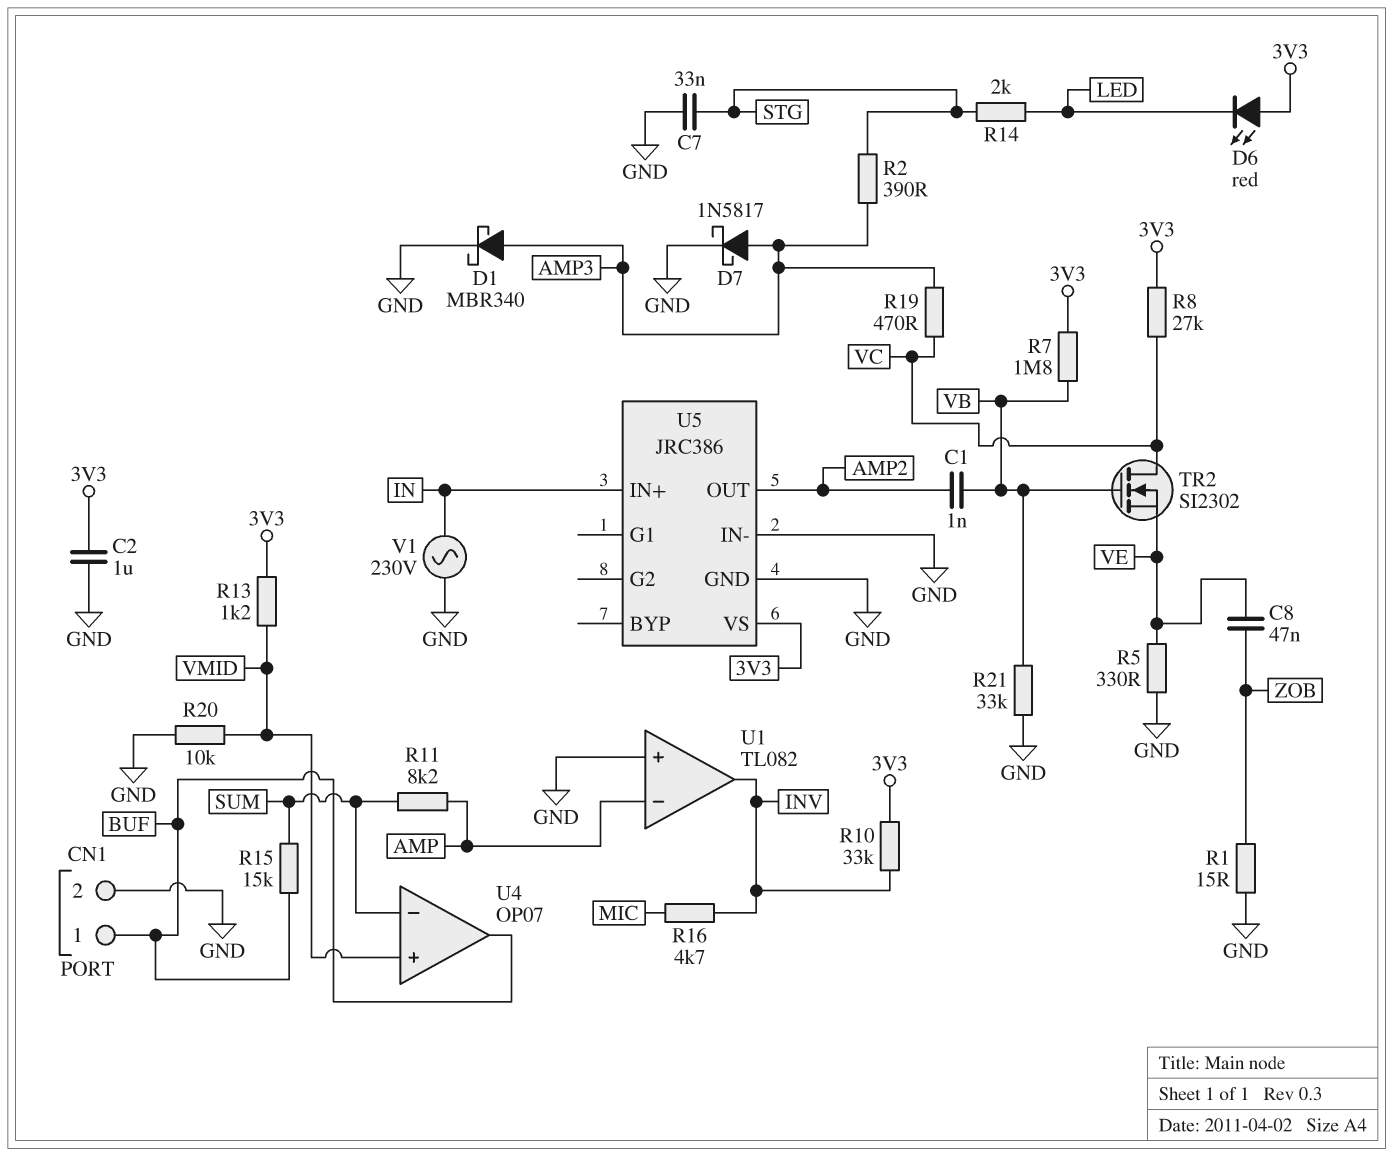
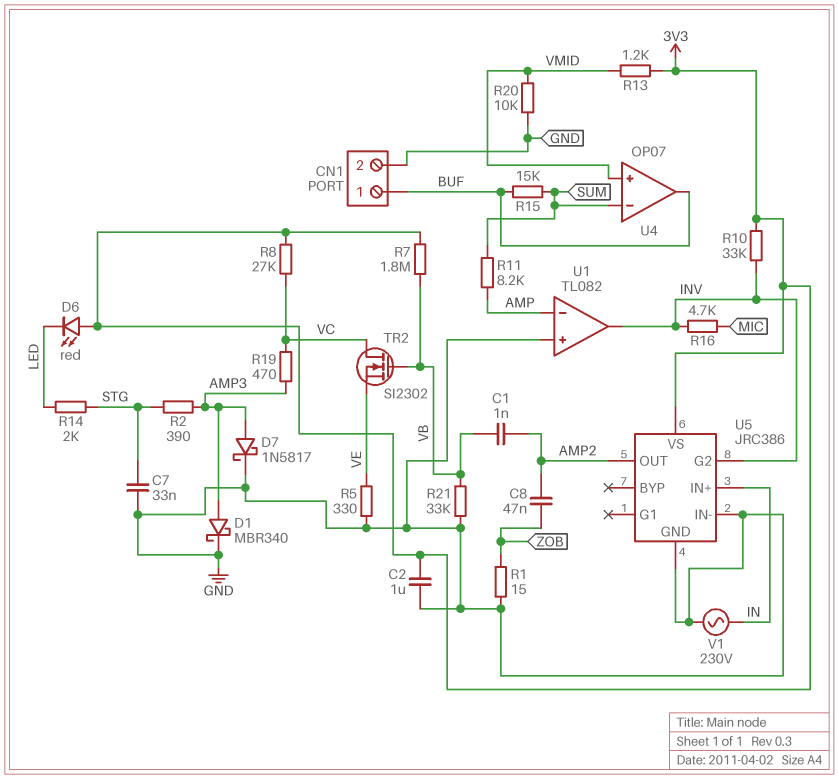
C8: 47nF (VE, ZOB) -> 47nF (AMP2, ZOB)
U5 pin G2: none -> INV

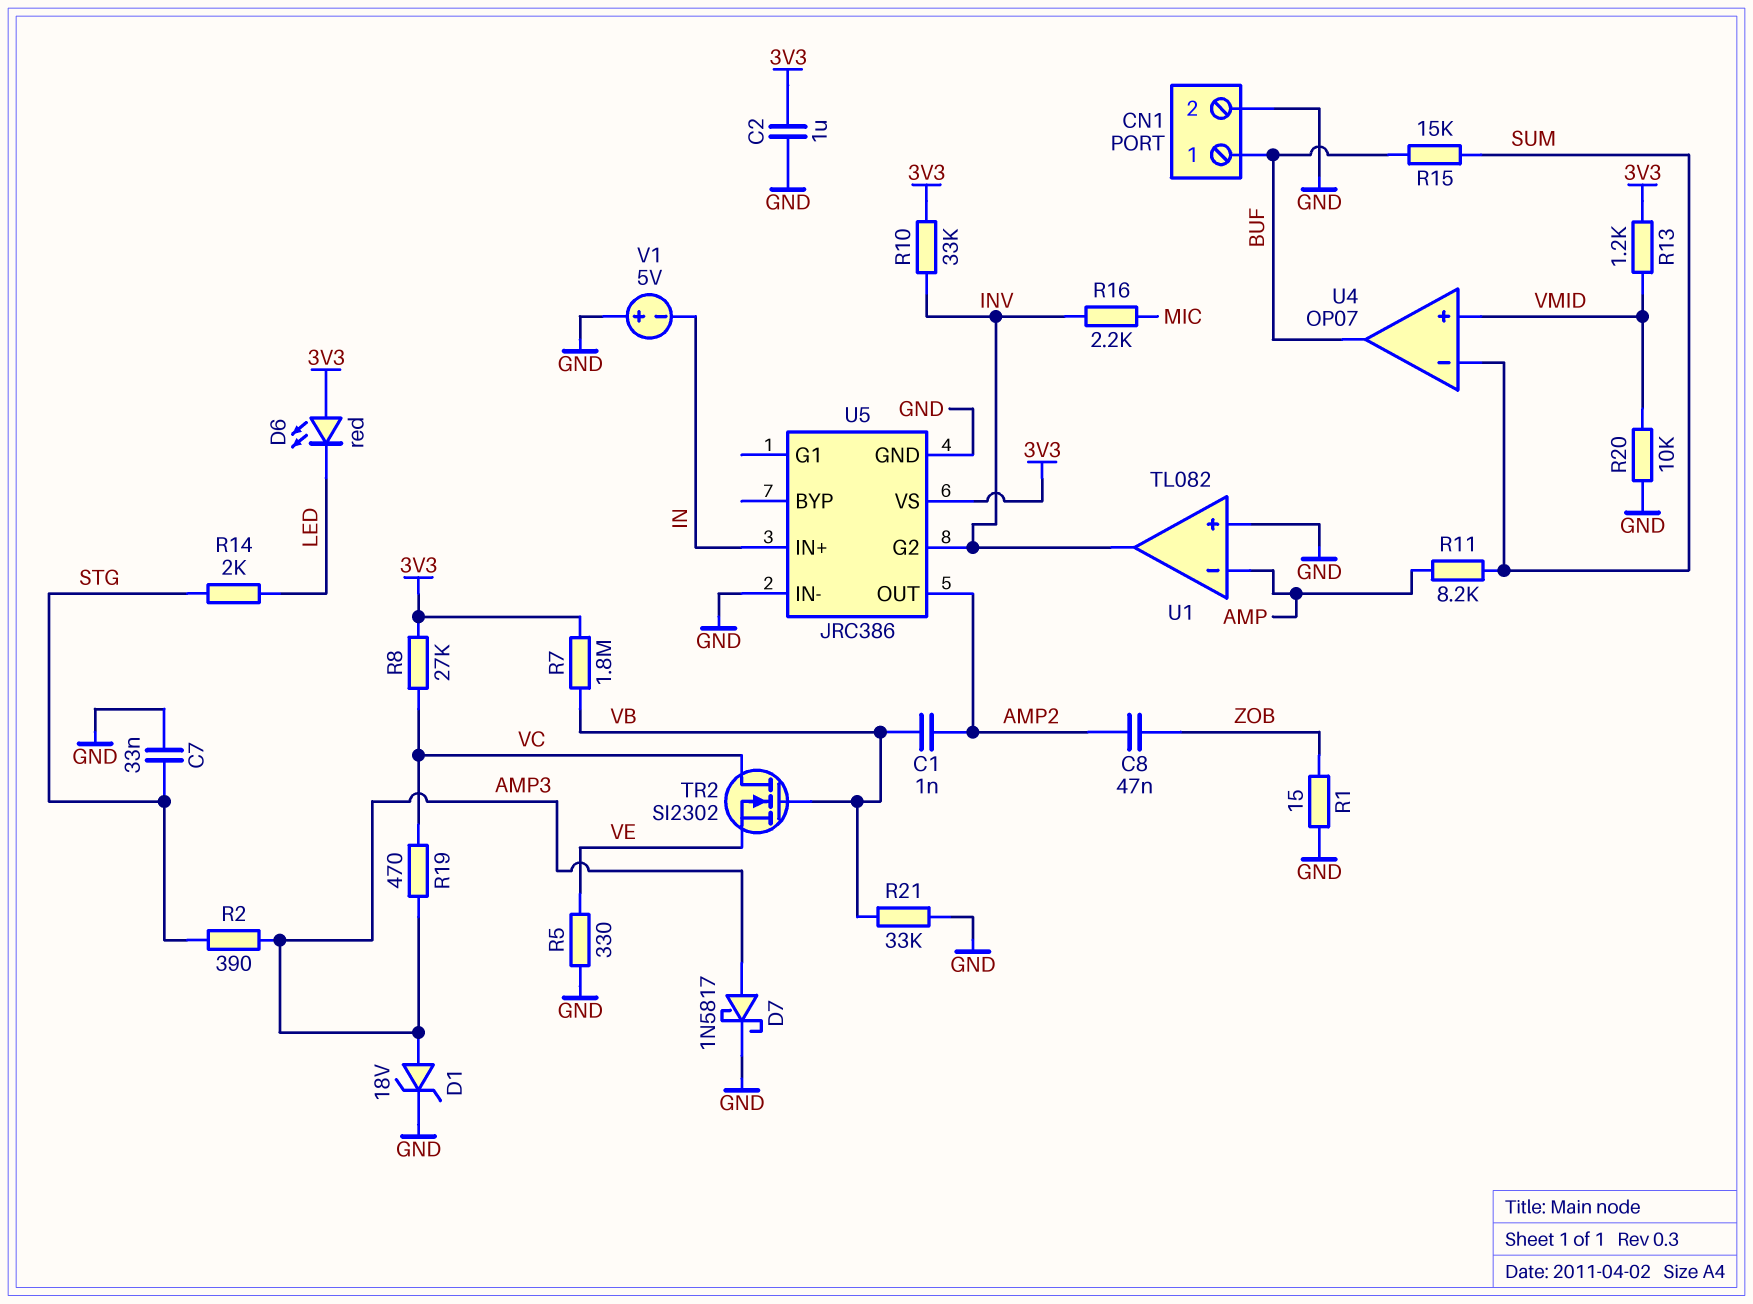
D1: schottky MBR340 (A AMP3, K GND) -> zener 18V (A AMP3, K GND)
R16: 4.7k (INV, MIC) -> 2.2k (INV, MIC)
V1: AC 230V (GND, IN) -> 5V (plus GND, minus IN)

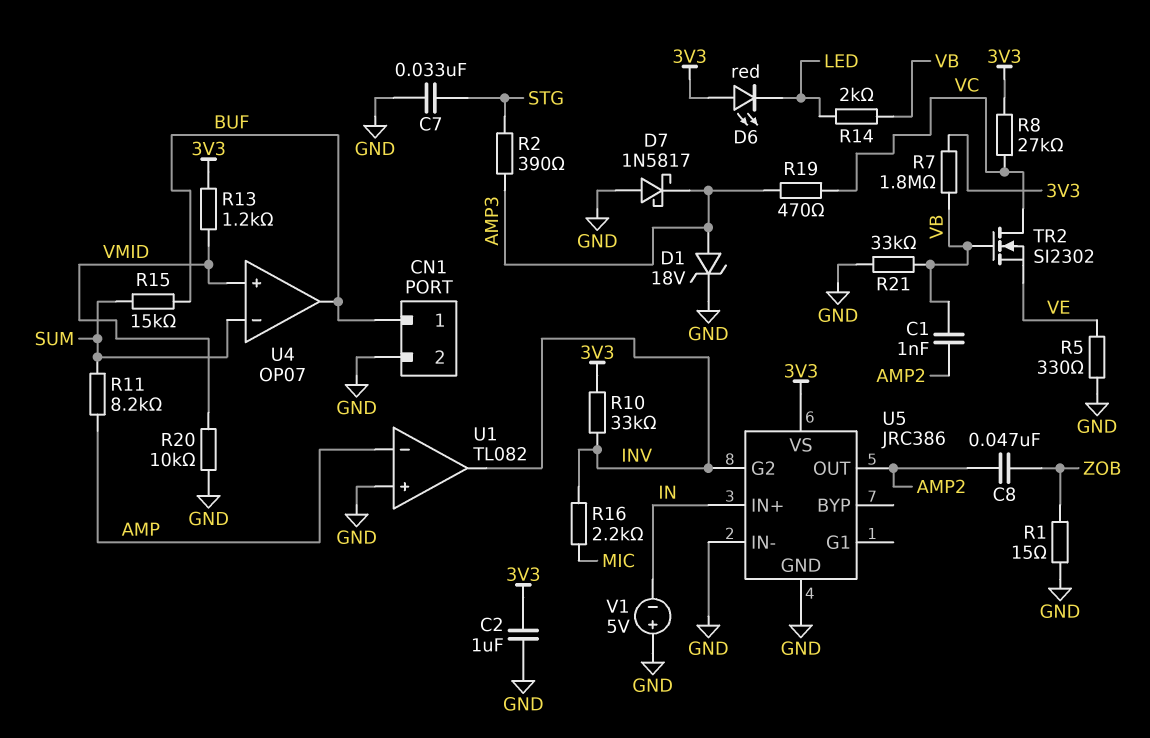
D7: schottky 1N5817 (A AMP3, K GND) -> schottky 1N5817 (A GND, K AMP3)
R14: 2k (LED, STG) -> 2k (LED, VB)

